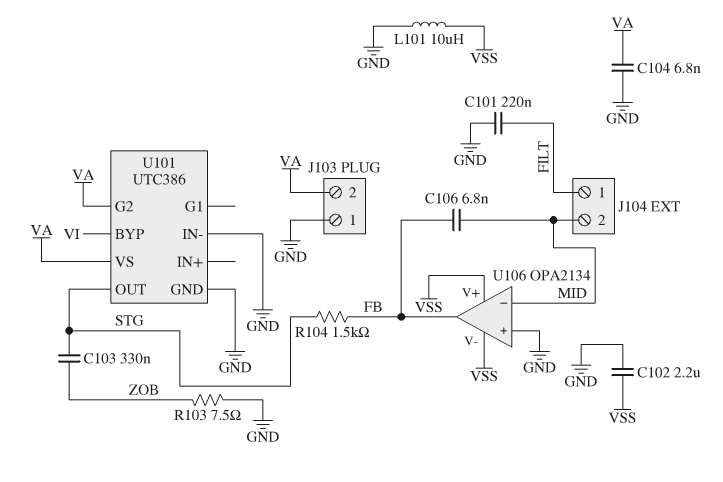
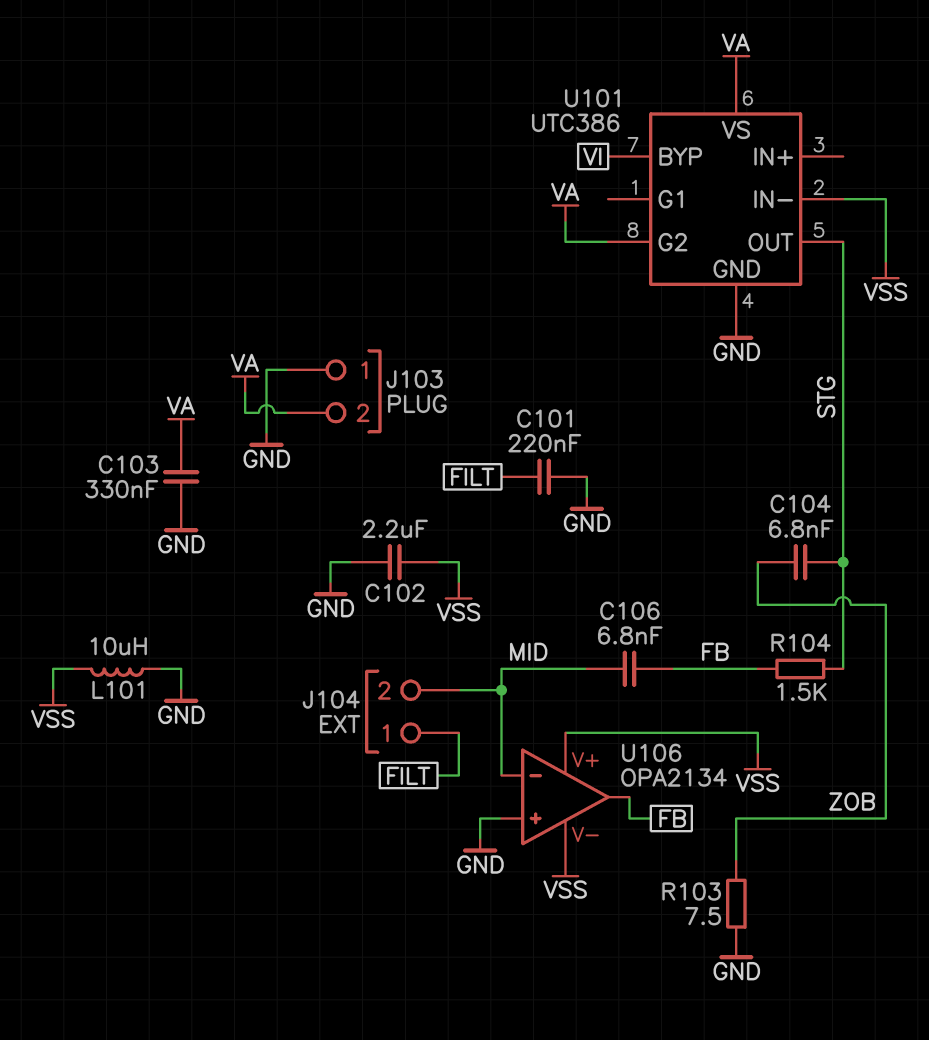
C103: 330nF (STG, ZOB) -> 330nF (GND, VA)
C104: 6.8nF (GND, VA) -> 6.8nF (STG, ZOB)
U101 pin IN-: GND -> VSS

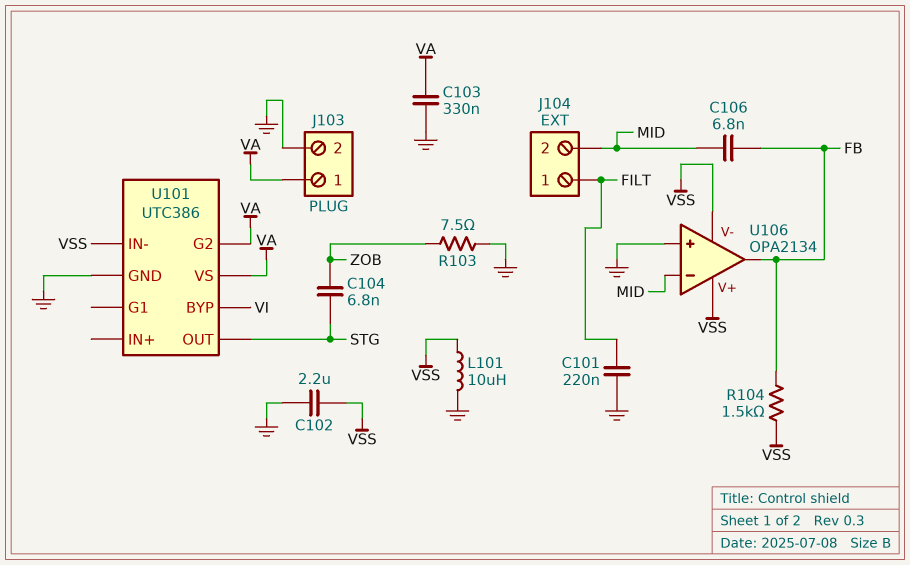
J103 pin 1: GND -> VA
J103 pin 2: VA -> GND
R104: 1.5k (FB, STG) -> 1.5k (FB, VSS)

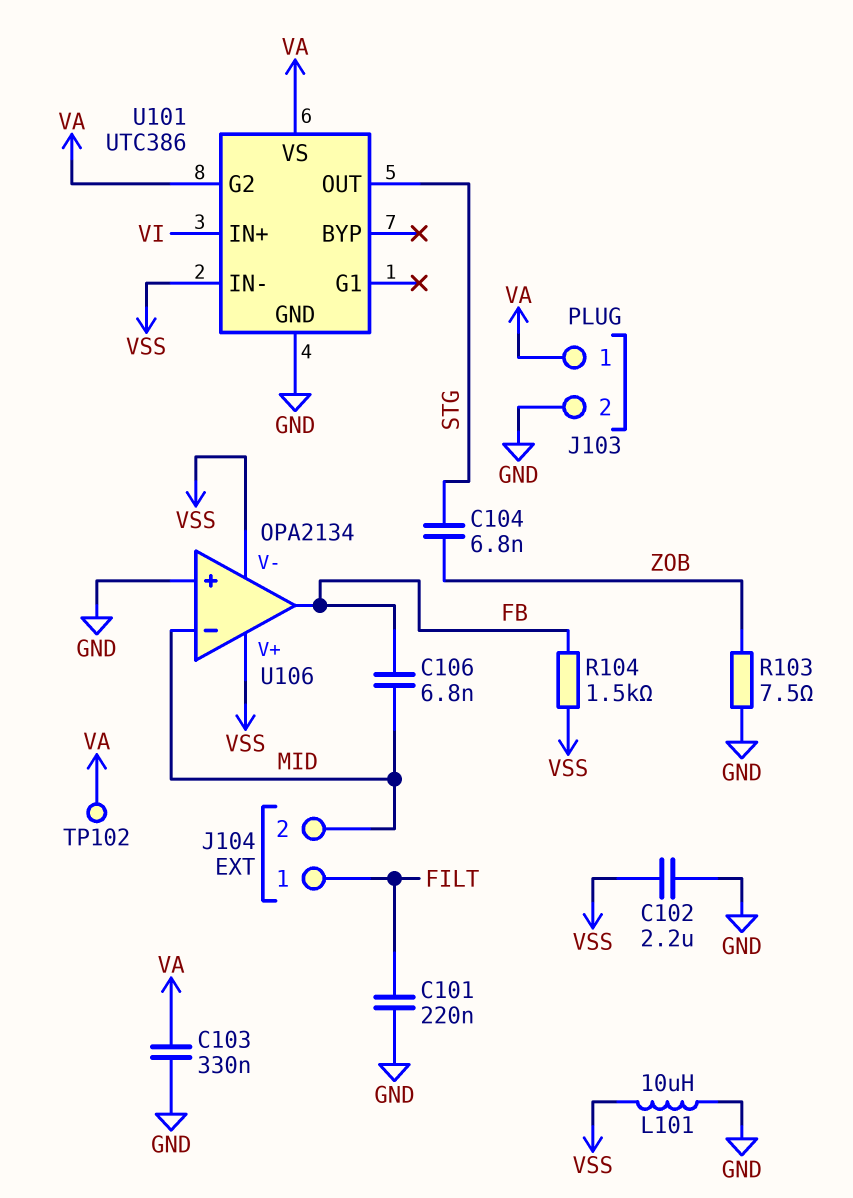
TP102: none -> test point (VA)
U101 pin BYP: VI -> none
U101 pin IN+: none -> VI

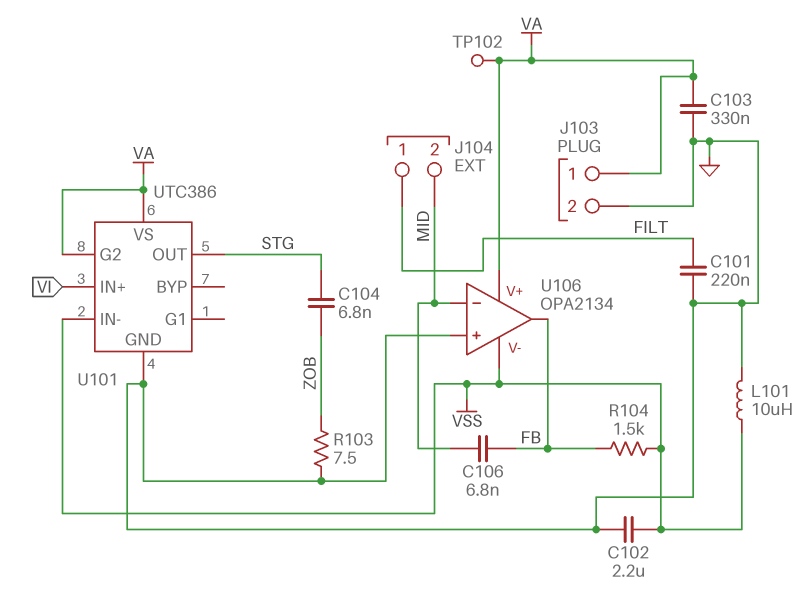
U106 pin V+: VSS -> VA

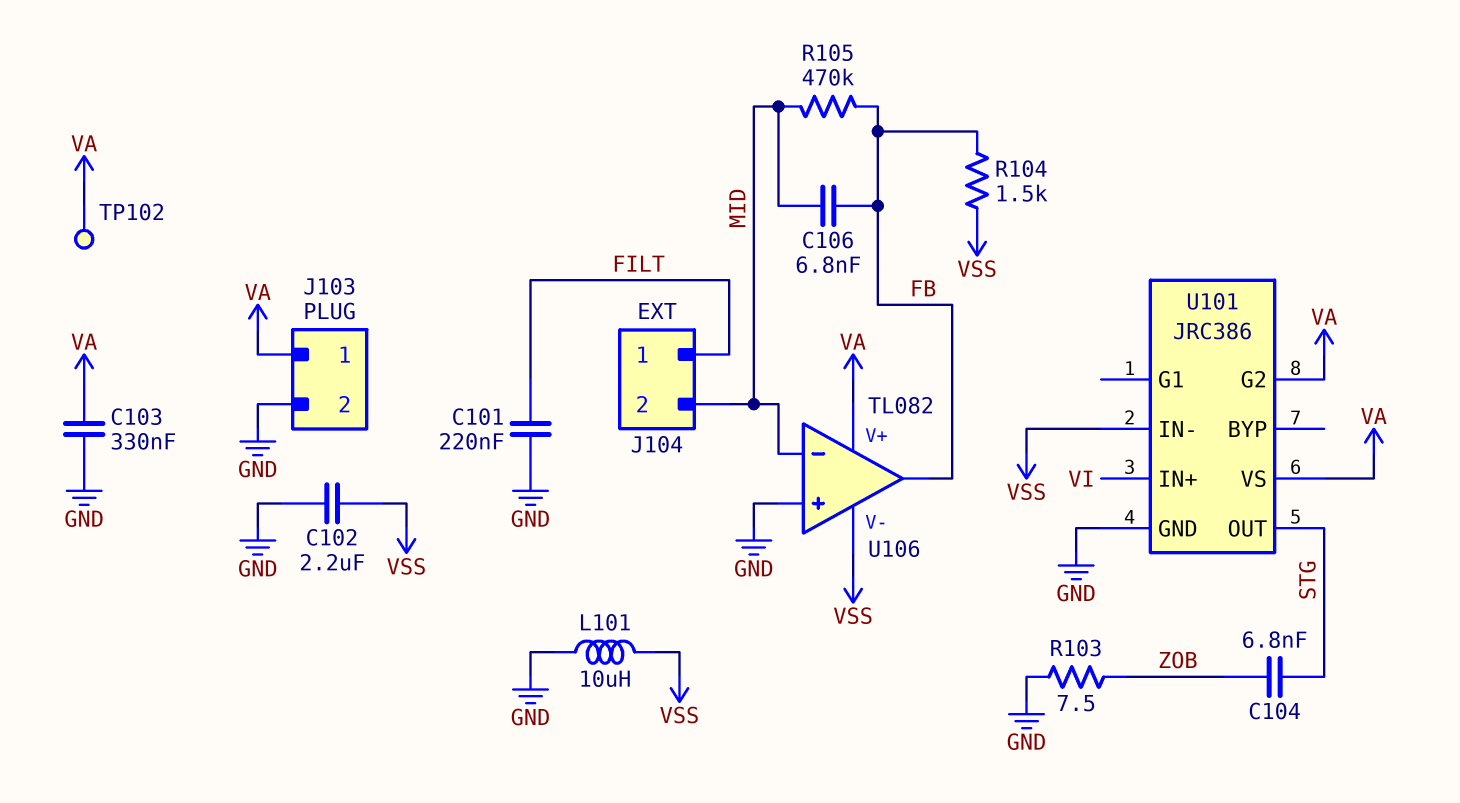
R105: none -> 470k (FB, MID)
U101: UTC386 -> JRC386
U106: OPA2134 -> TL082

